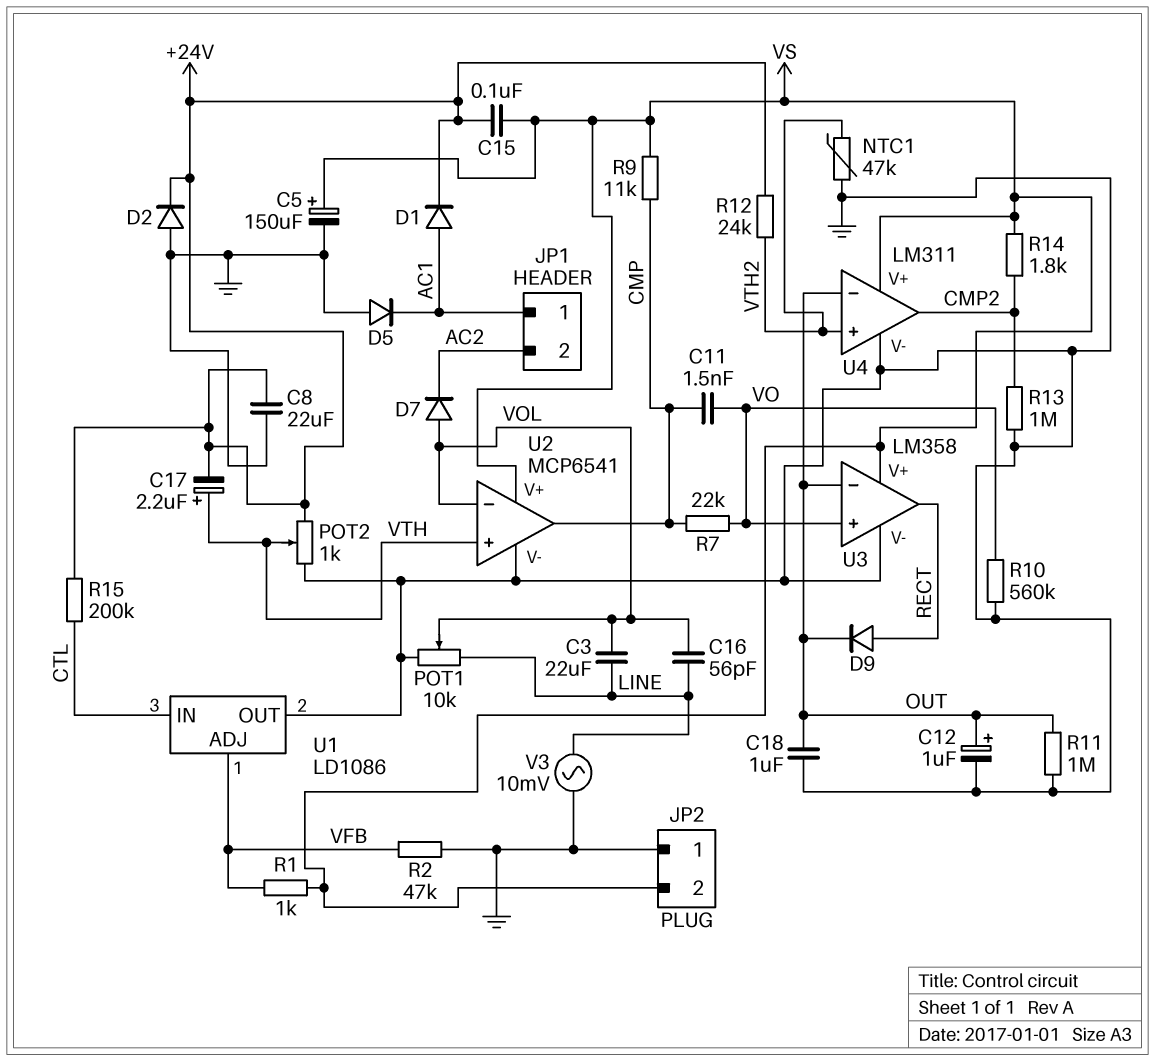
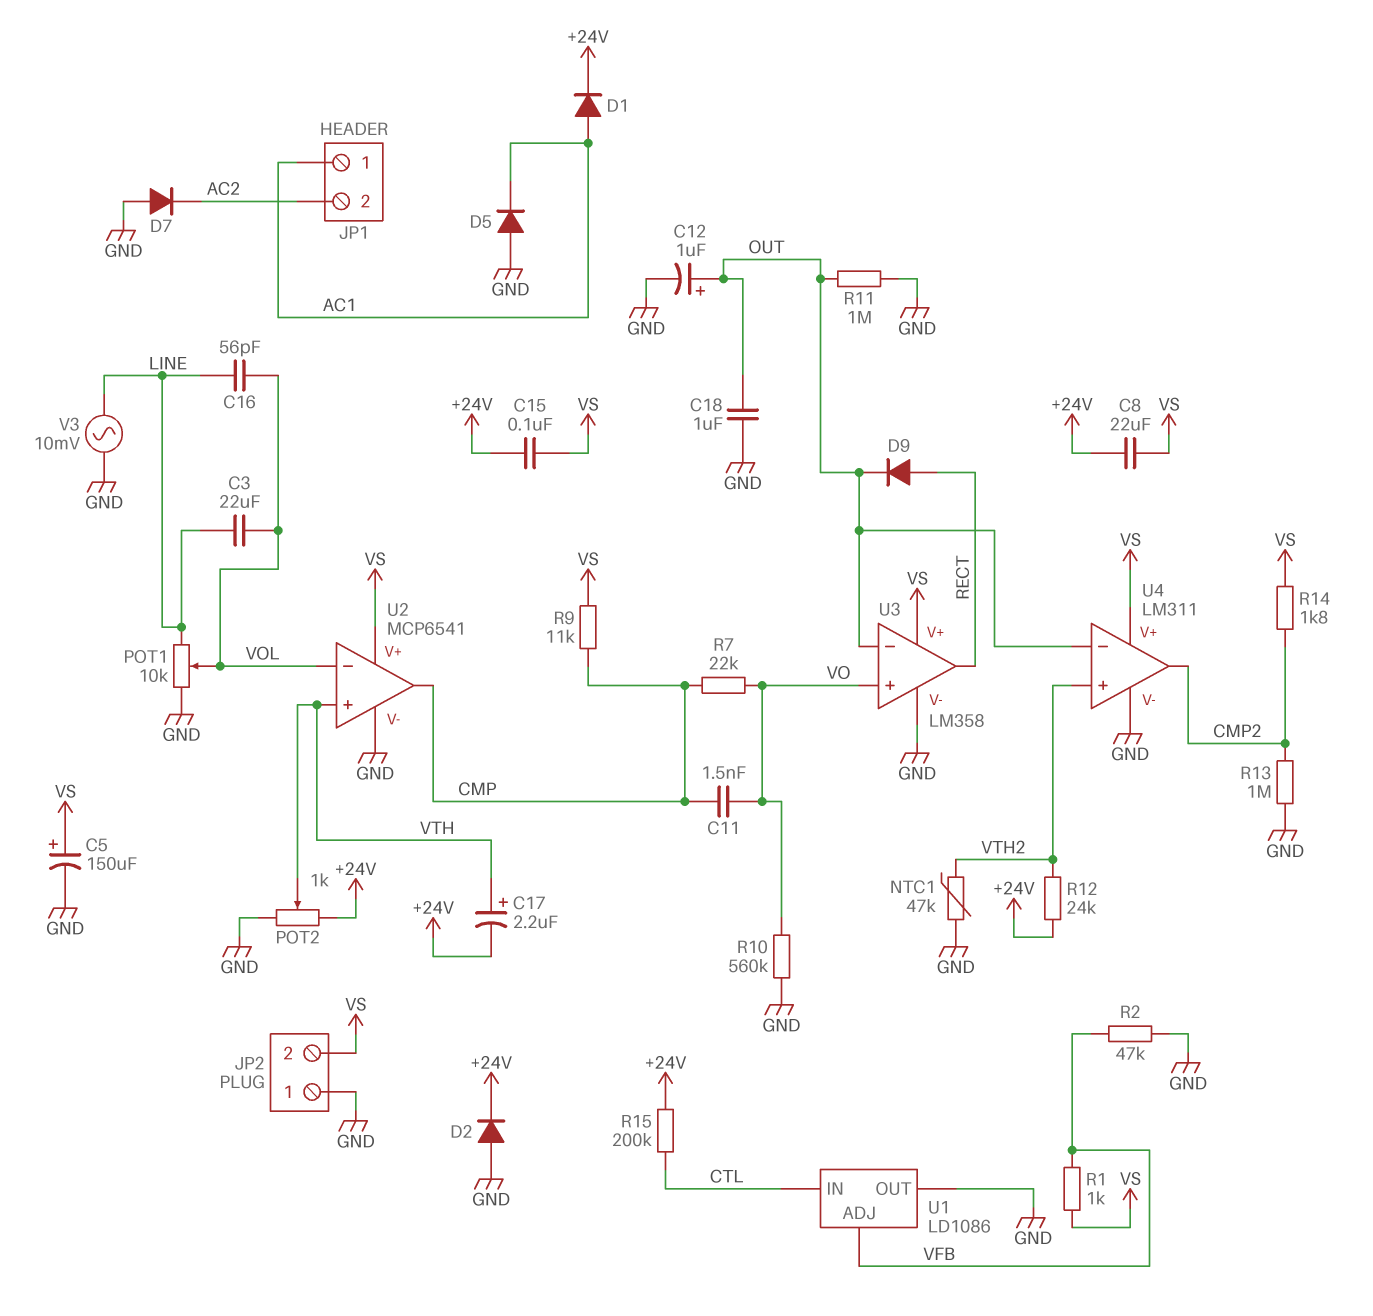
C8: 22uF (+24V, GND) -> 22uF (+24V, VS)
D7: diode (A VOL, K AC2) -> diode (A GND, K AC2)

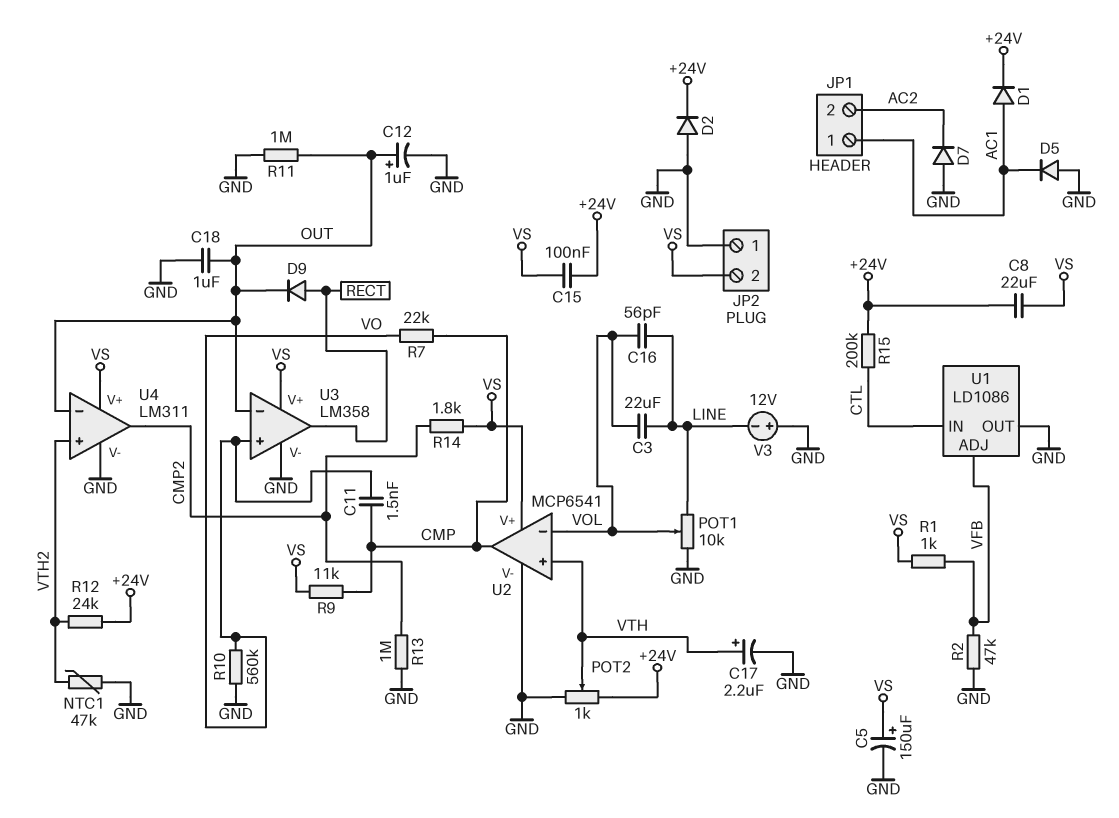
C17: 2.2uF (plus VTH, minus +24V) -> 2.2uF (plus VTH, minus GND)
V3: AC 10mV (GND, LINE) -> 12V (plus GND, minus LINE)

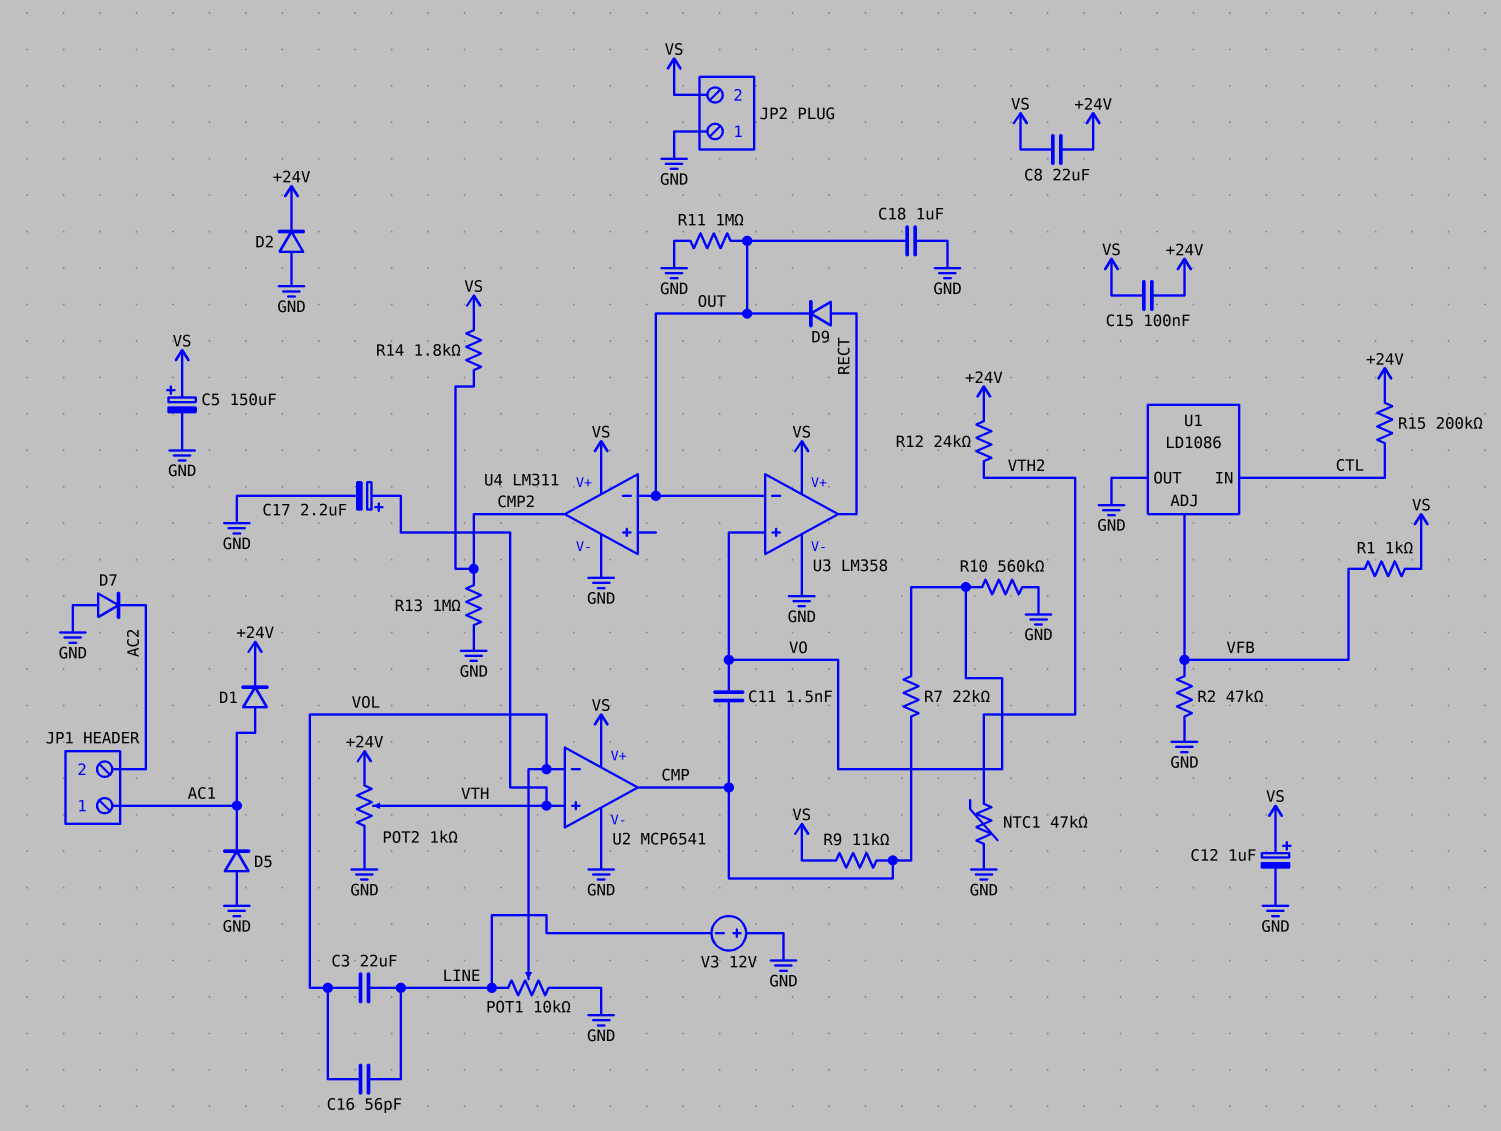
C12: 1uF (plus OUT, minus GND) -> 1uF (plus VS, minus GND)
U4 pin in+: VTH2 -> none

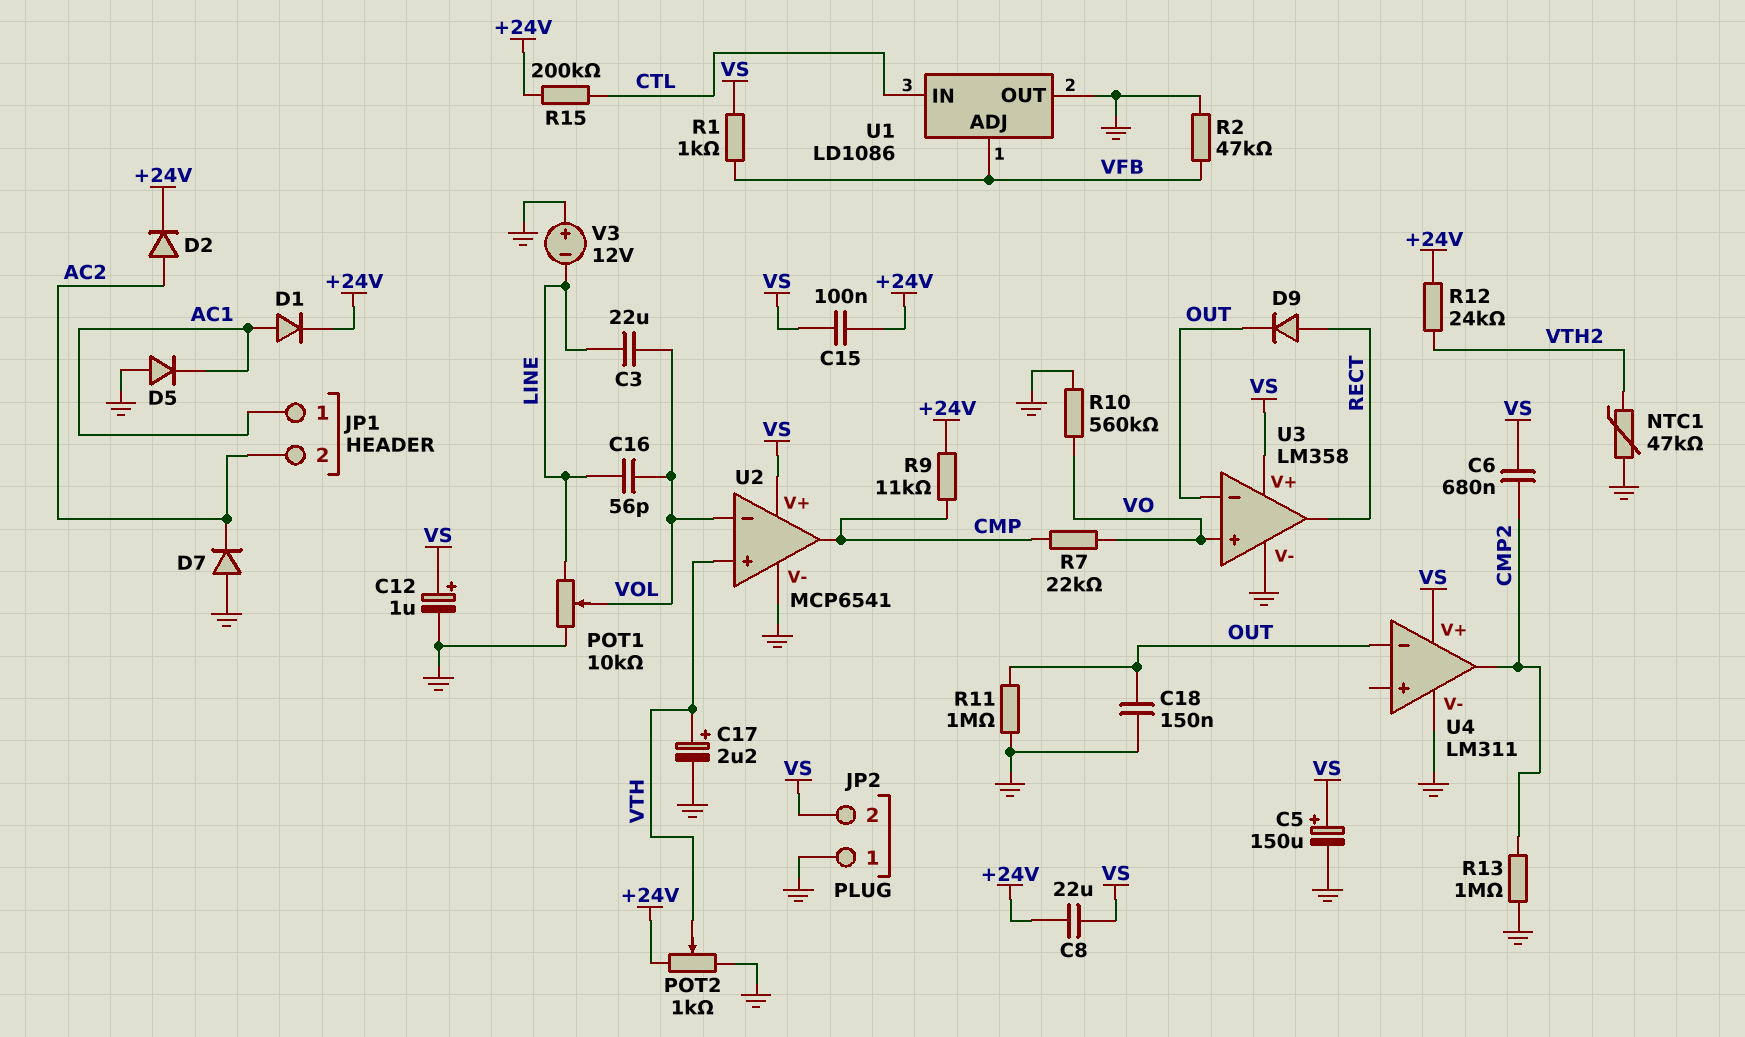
C6: none -> 680nF (CMP2, VS)
C11: 1.5nF (CMP, VO) -> none
C18: 1uF (GND, OUT) -> 150nF (GND, OUT)
D2: diode (A GND, K +24V) -> diode (A AC2, K +24V)
R9: 11k (CMP, VS) -> 11k (+24V, CMP)
R14: 1.8k (CMP2, VS) -> none

